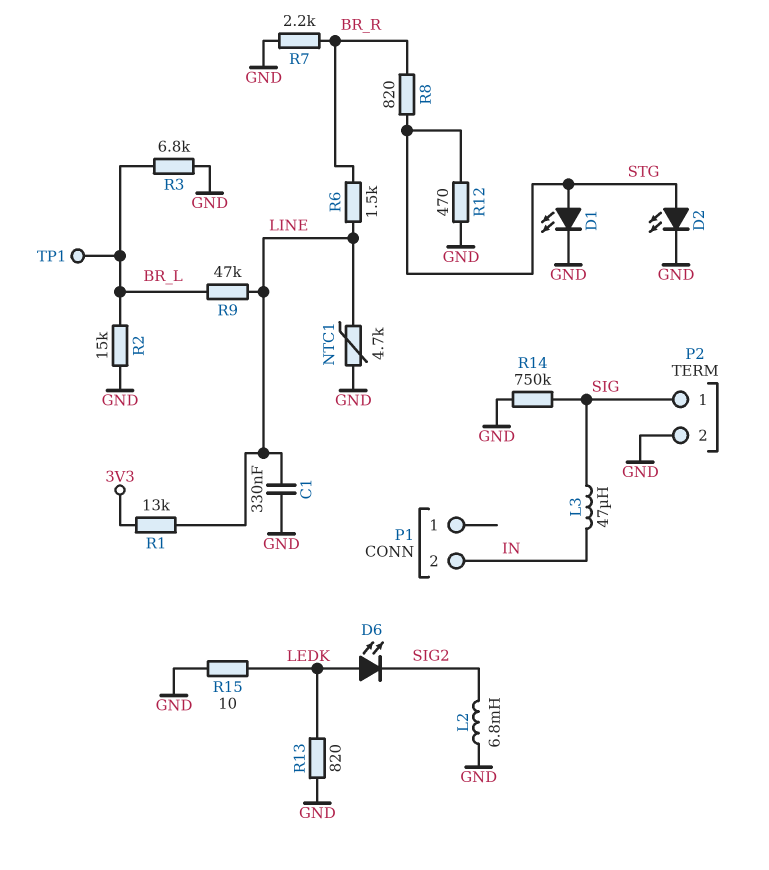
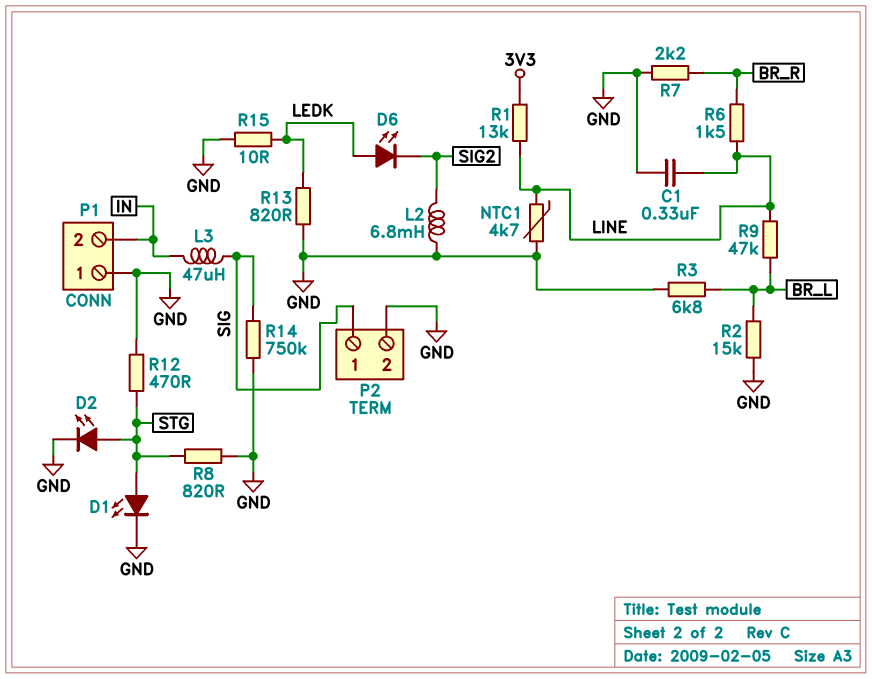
P1 pin 1: none -> GND
R8: 820 (BR_R, STG) -> 820 (GND, STG)
TP1: test point (BR_L) -> none

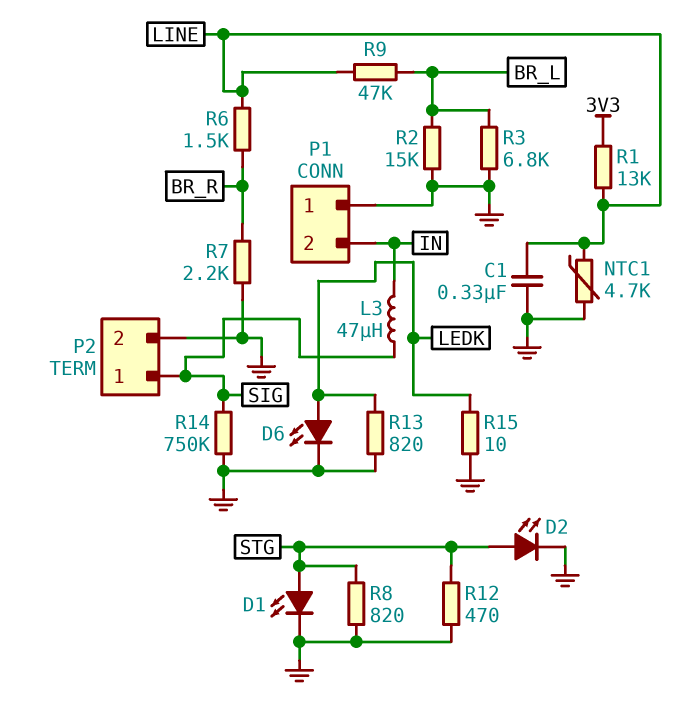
D6: LED (A LEDK, K SIG2) -> LED (A LEDK, K GND)
L2: 6.8mH (GND, SIG2) -> none

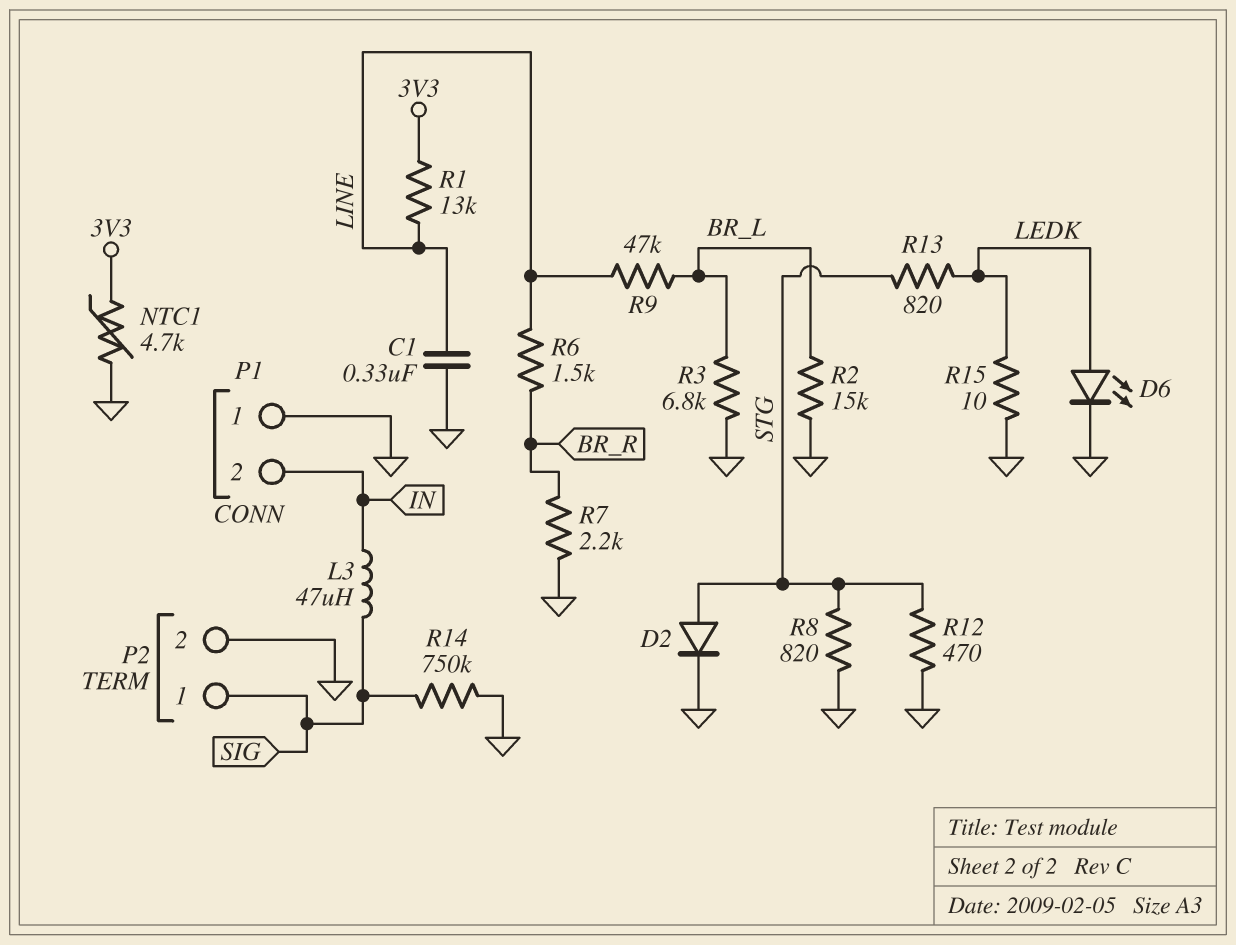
D1: LED (A STG, K GND) -> none
D2: LED (A STG, K GND) -> diode (A STG, K GND)
NTC1: 4.7k (GND, LINE) -> 4.7k (3V3, GND)
R13: 820 (GND, LEDK) -> 820 (LEDK, STG)

